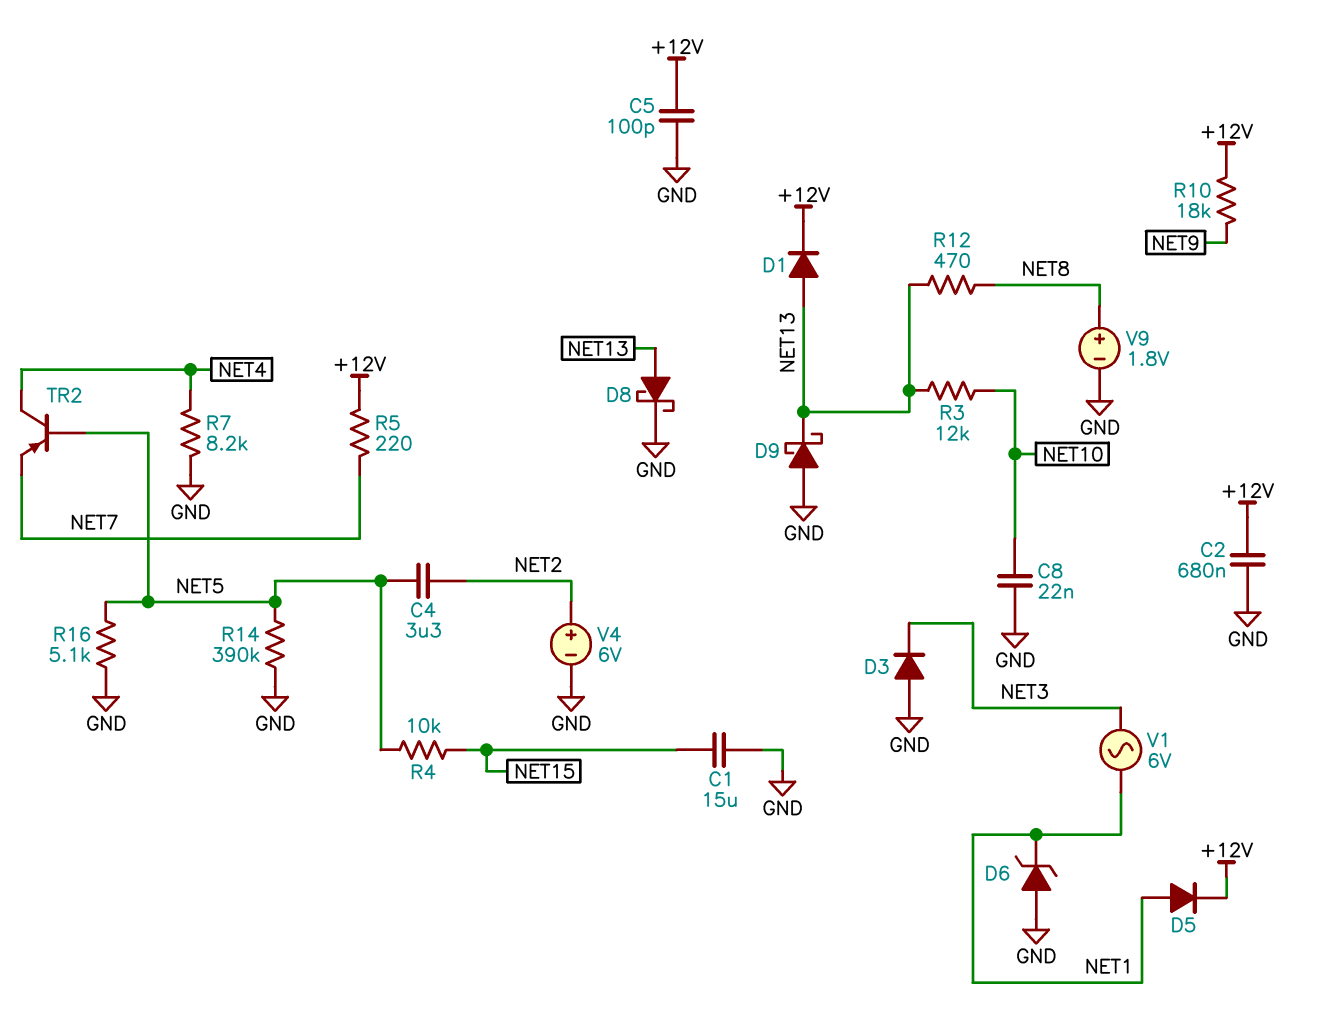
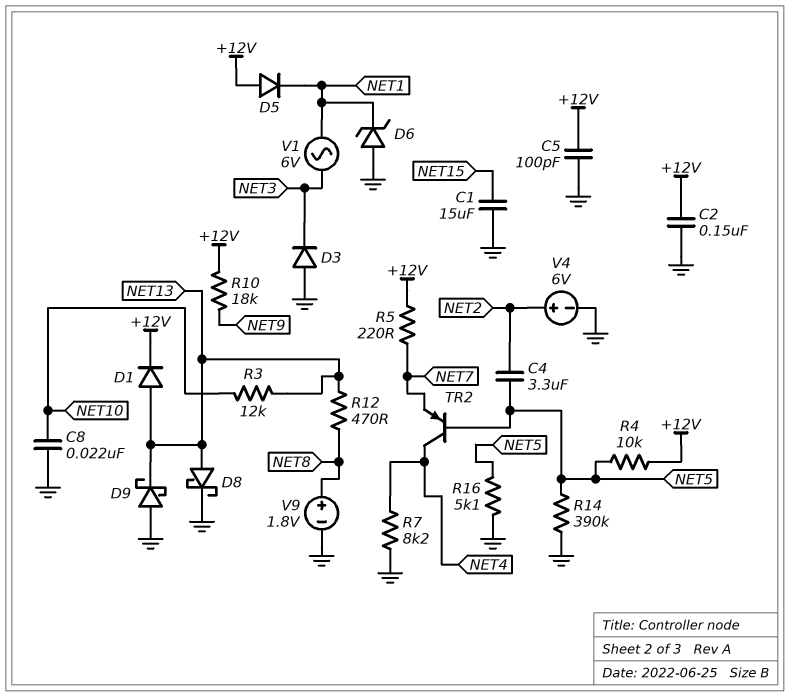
C2: 680nF (+12V, GND) -> 150nF (+12V, GND)
D5: diode (A NET1, K +12V) -> diode (A +12V, K NET1)
R4: 10k (NET5, NET15) -> 10k (+12V, NET5)

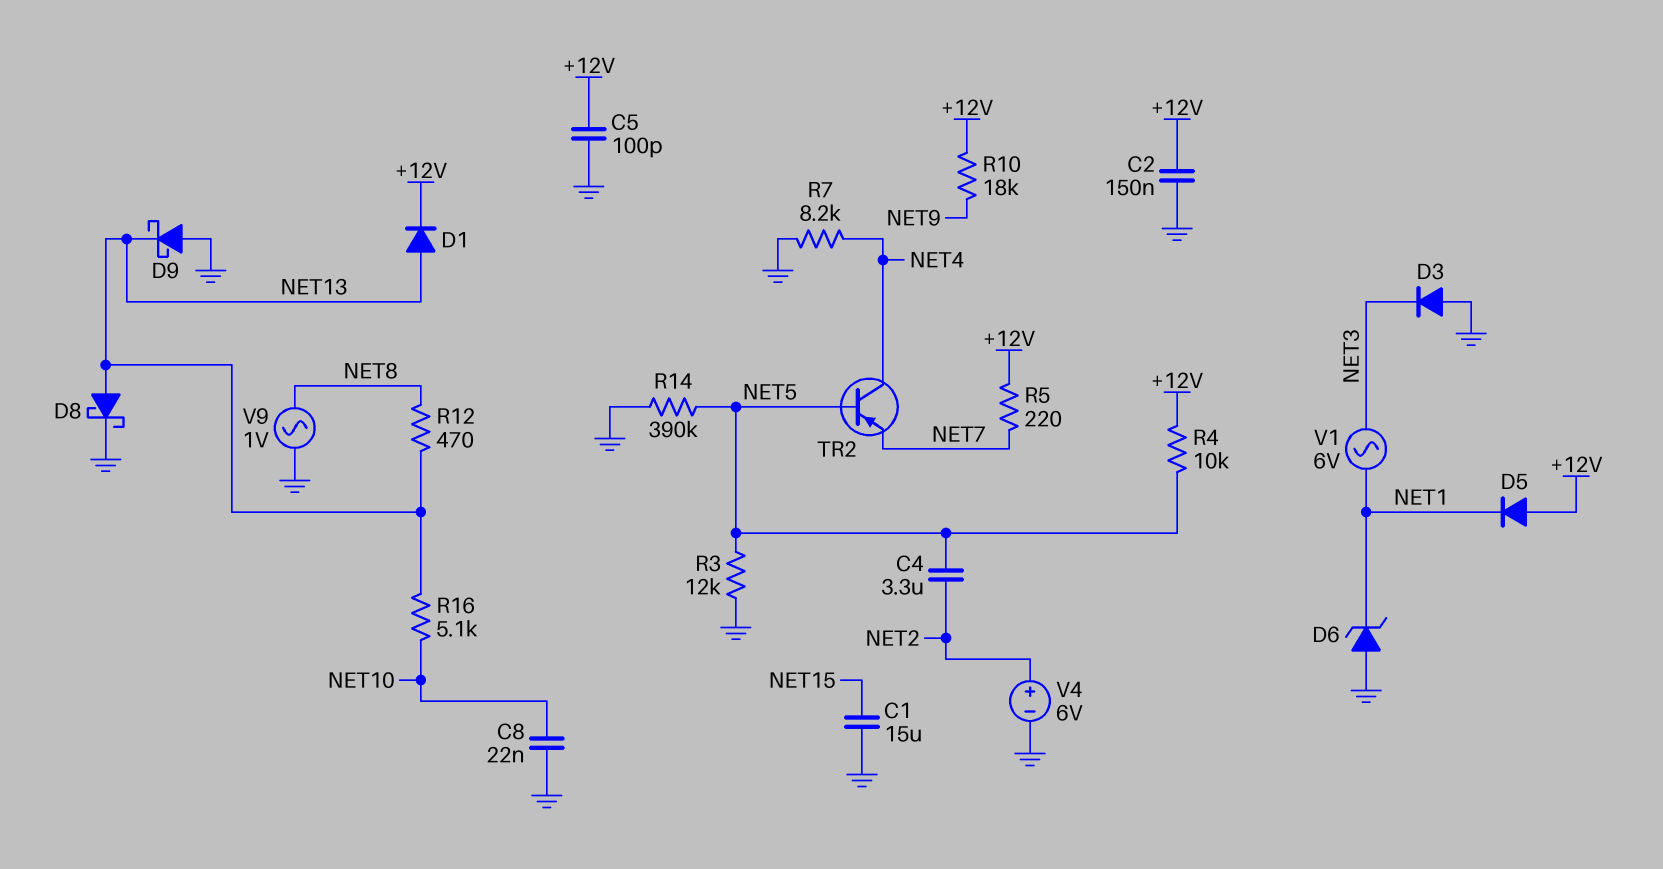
R3: 12k (NET10, NET13) -> 12k (GND, NET5)
R16: 5.1k (GND, NET5) -> 5.1k (NET10, NET13)
V9: 1.8V (plus NET8, minus GND) -> AC 1V (GND, NET8)

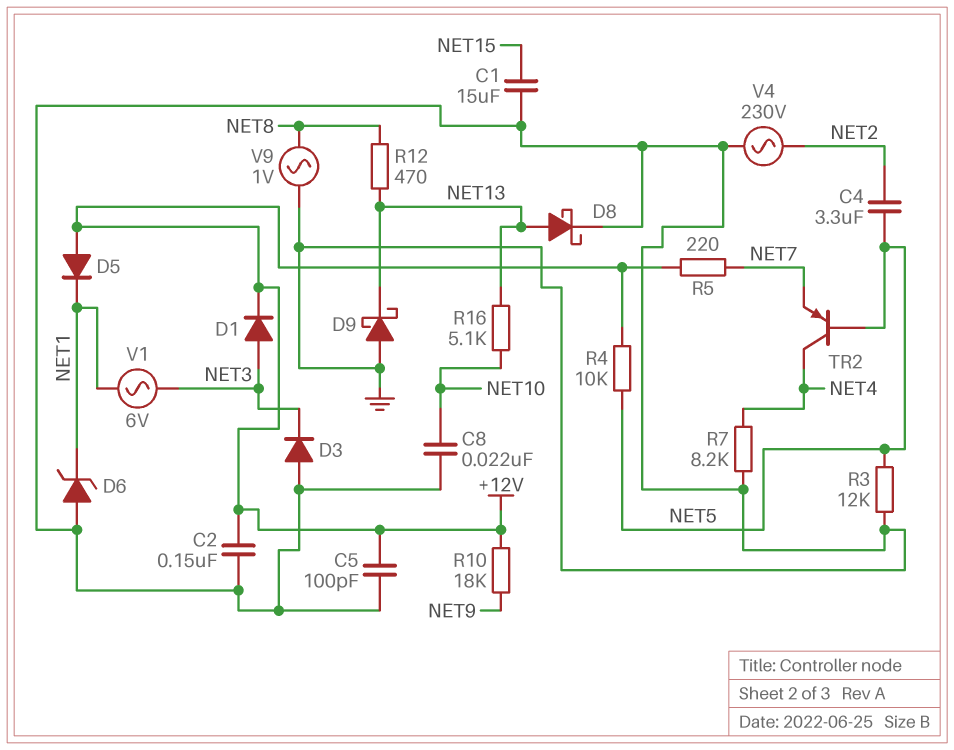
D1: diode (A NET13, K +12V) -> diode (A NET3, K +12V)
R14: 390k (GND, NET5) -> none
V4: 6V (plus NET2, minus GND) -> AC 230V (GND, NET2)

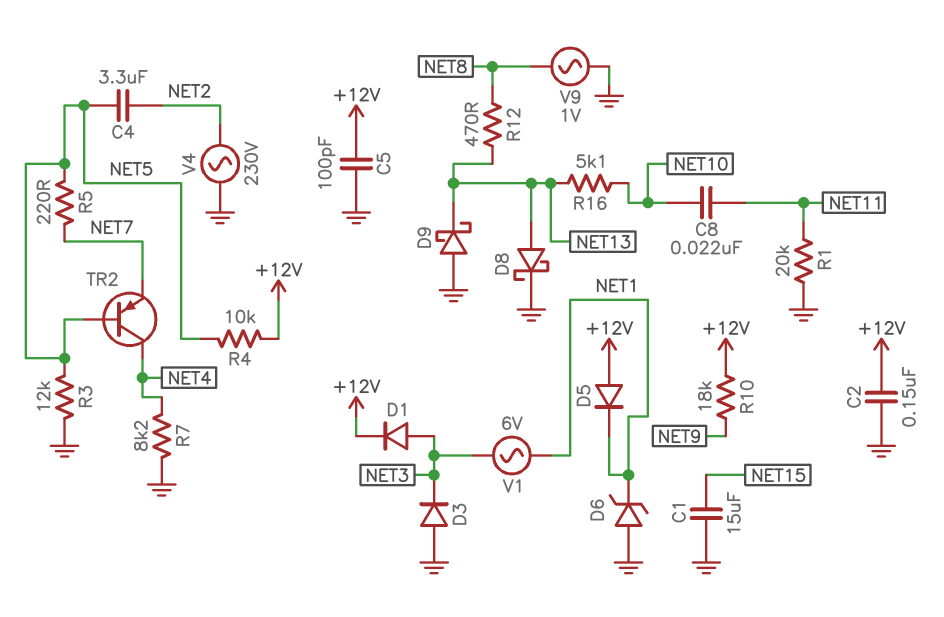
C8: 22nF (GND, NET10) -> 22nF (NET10, NET11)
R1: none -> 20k (GND, NET11)
R5: 220 (+12V, NET7) -> 220 (NET5, NET7)

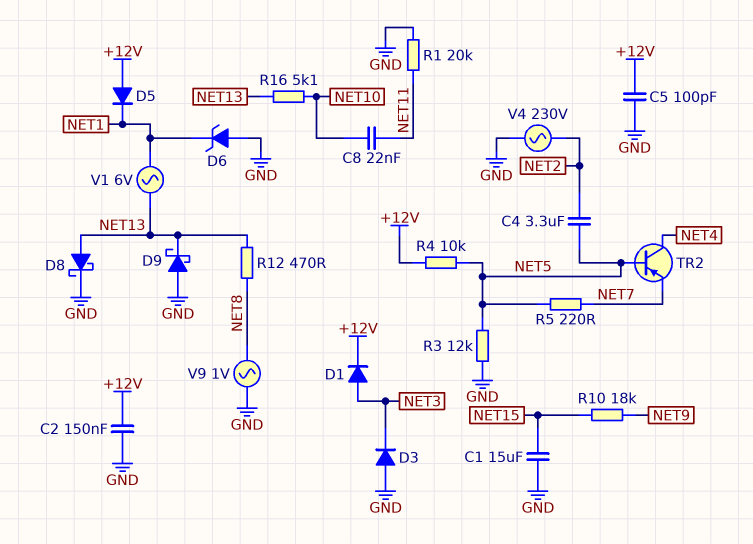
R7: 8.2k (GND, NET4) -> none
R10: 18k (+12V, NET9) -> 18k (NET9, NET15)
V1: AC 6V (NET1, NET3) -> AC 6V (NET1, NET13)

